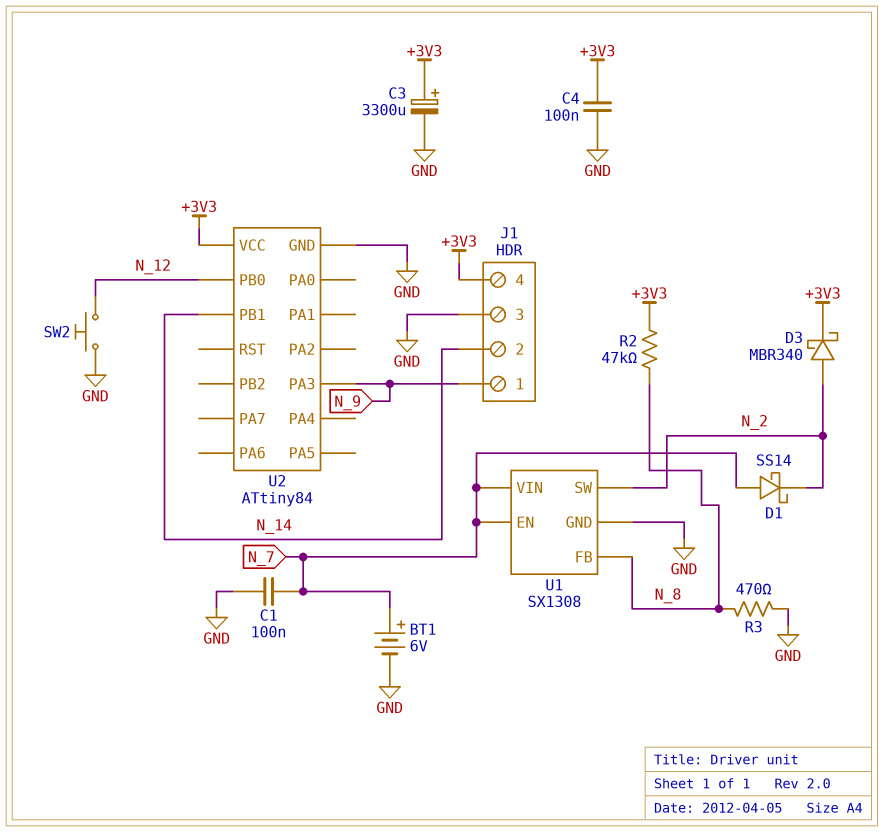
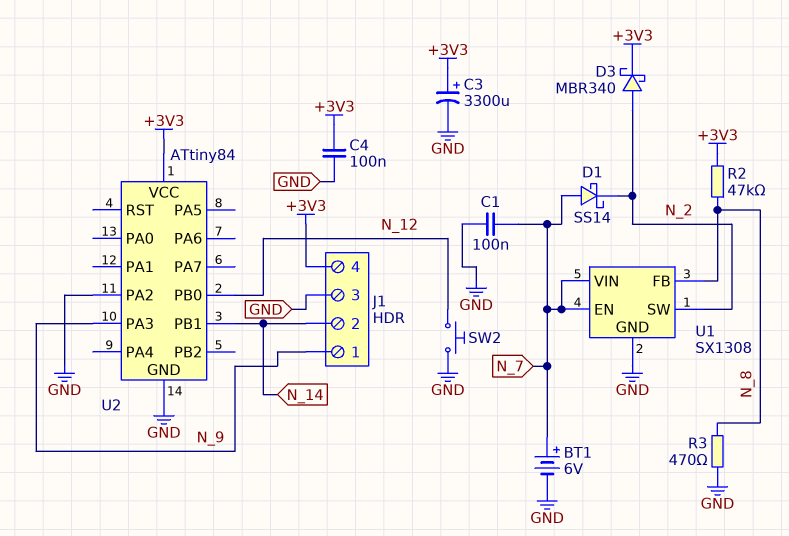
U2 pin PA2: none -> GND

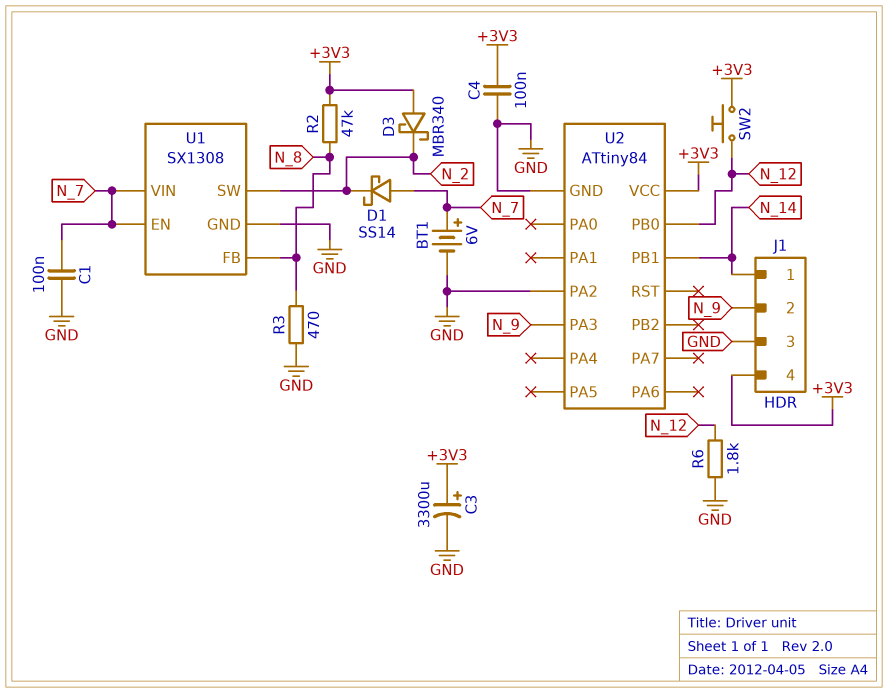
D3: schottky MBR340 (A N_2, K +3V3) -> schottky MBR340 (A +3V3, K N_2)
J1 pin 1: N_9 -> N_14
J1 pin 2: N_14 -> N_9
R6: none -> 1.8k (GND, N_12)
SW2: button (GND, N_12) -> button (+3V3, N_12)

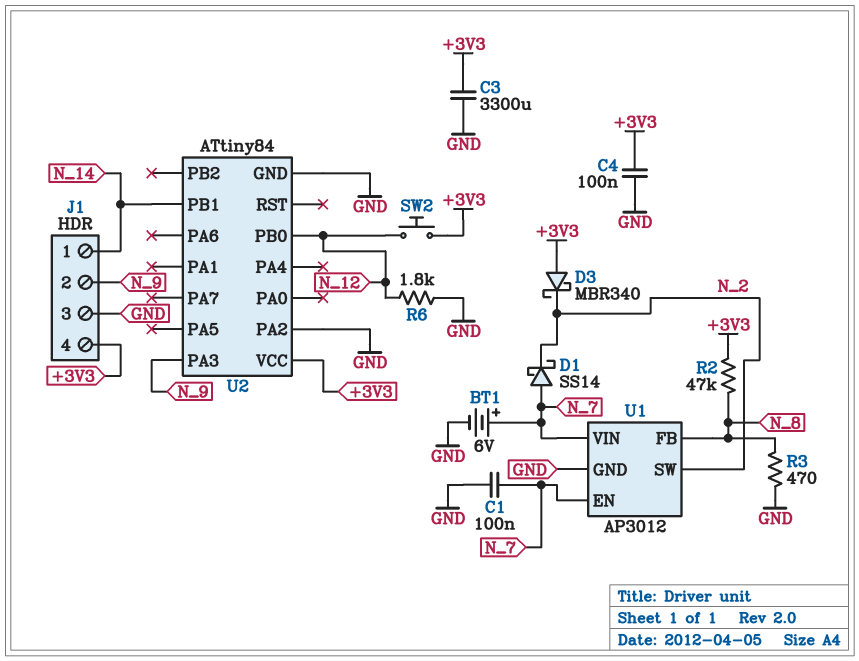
C3: 3300uF (plus +3V3, minus GND) -> 3300uF (+3V3, GND)
U1: SX1308 -> AP3012

